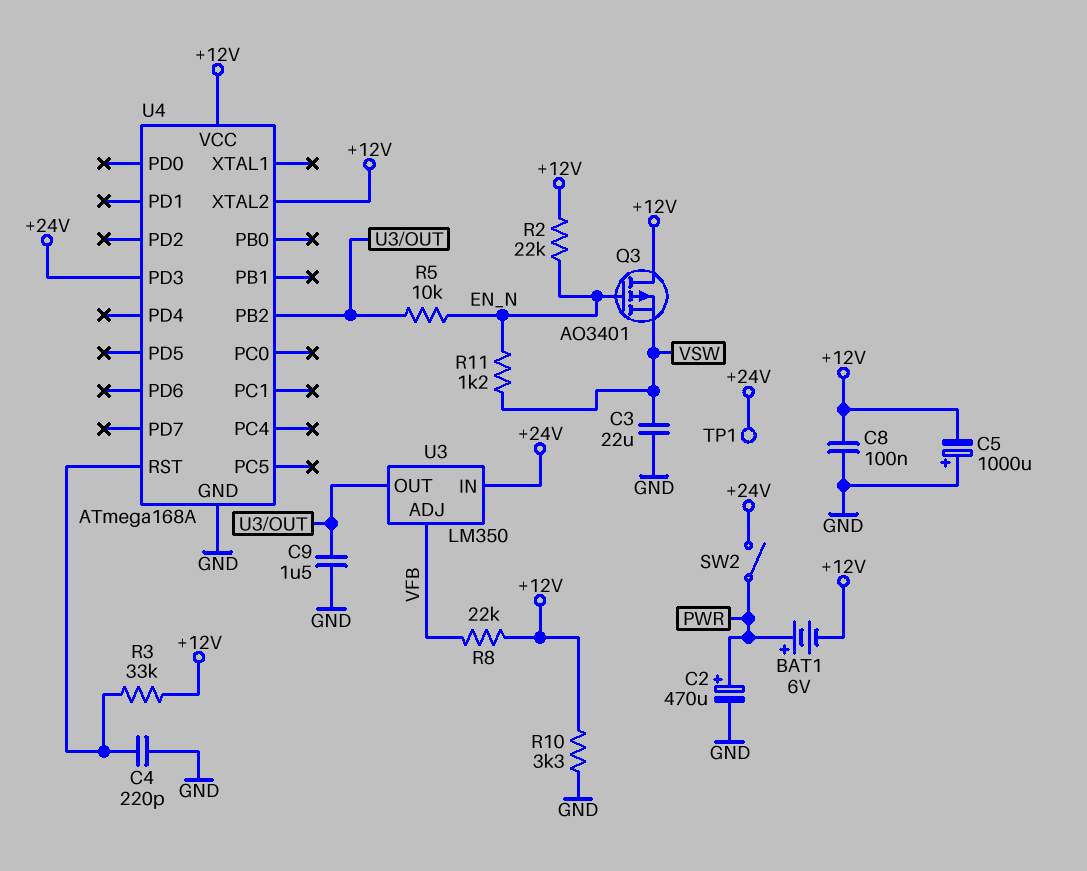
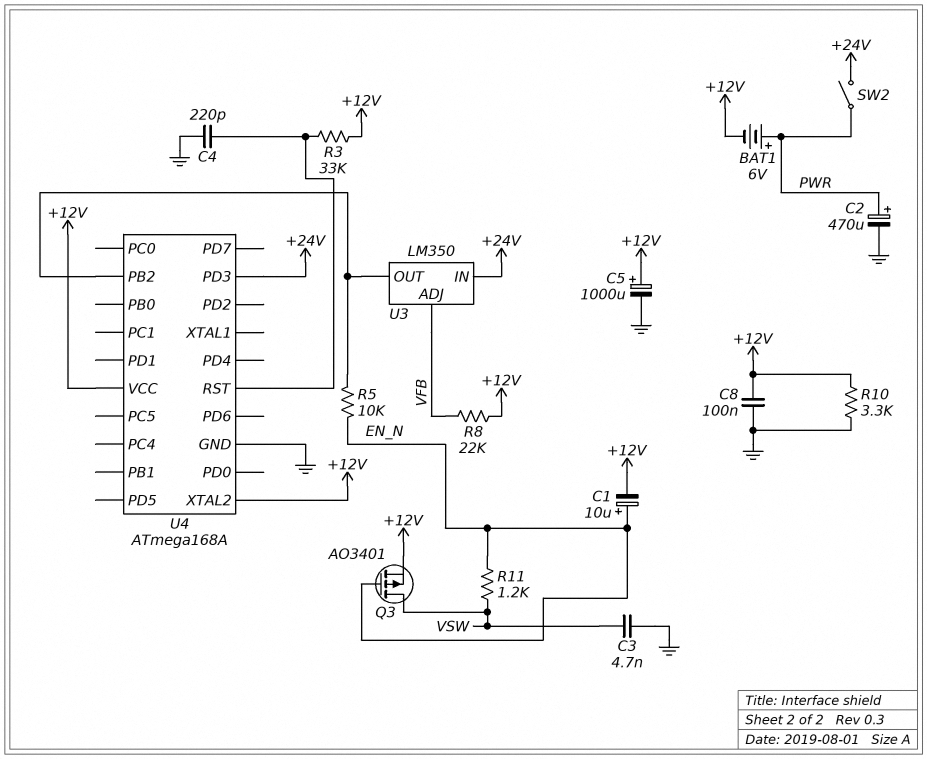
C1: none -> 10uF (plus EN_N, minus +12V)
C3: 22uF (GND, VSW) -> 4.7nF (GND, VSW)
C5: 1000uF (plus GND, minus +12V) -> 1000uF (plus +12V, minus GND)
C9: 1.5uF (GND, U3/OUT) -> none
Q3: PMOS AO3401 (G EN_N, D +12V, S VSW) -> PMOS AO3401 (G EN_N, D VSW, S +12V)
R2: 22k (+12V, EN_N) -> none
TP1: test point (+24V) -> none

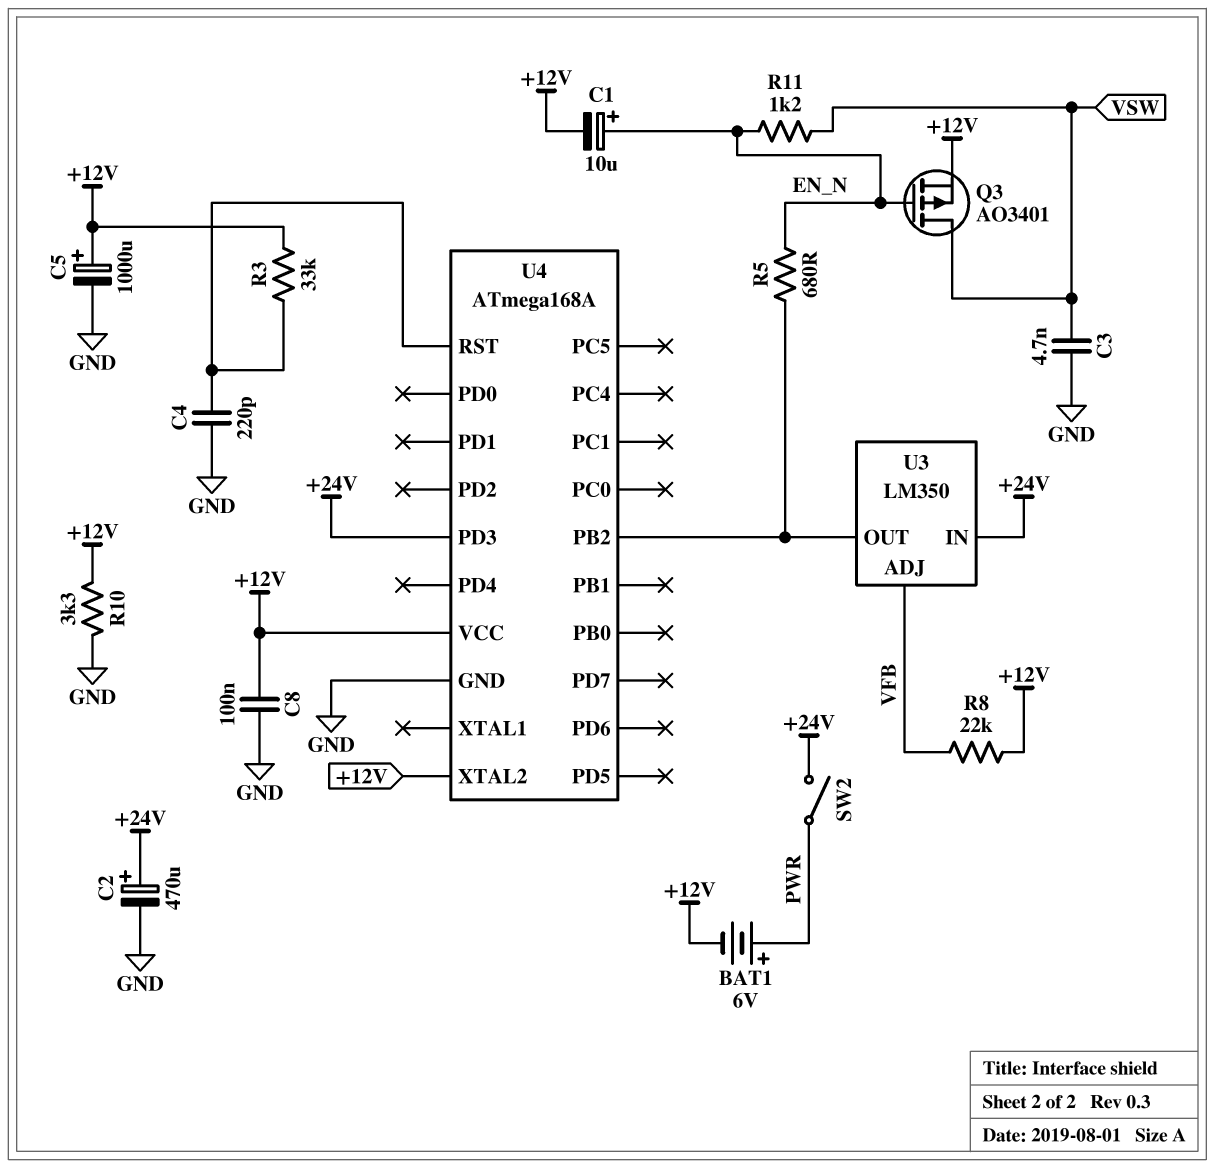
C2: 470uF (plus PWR, minus GND) -> 470uF (plus +24V, minus GND)
R5: 10k (EN_N, U3/OUT) -> 680 (EN_N, U3/OUT)

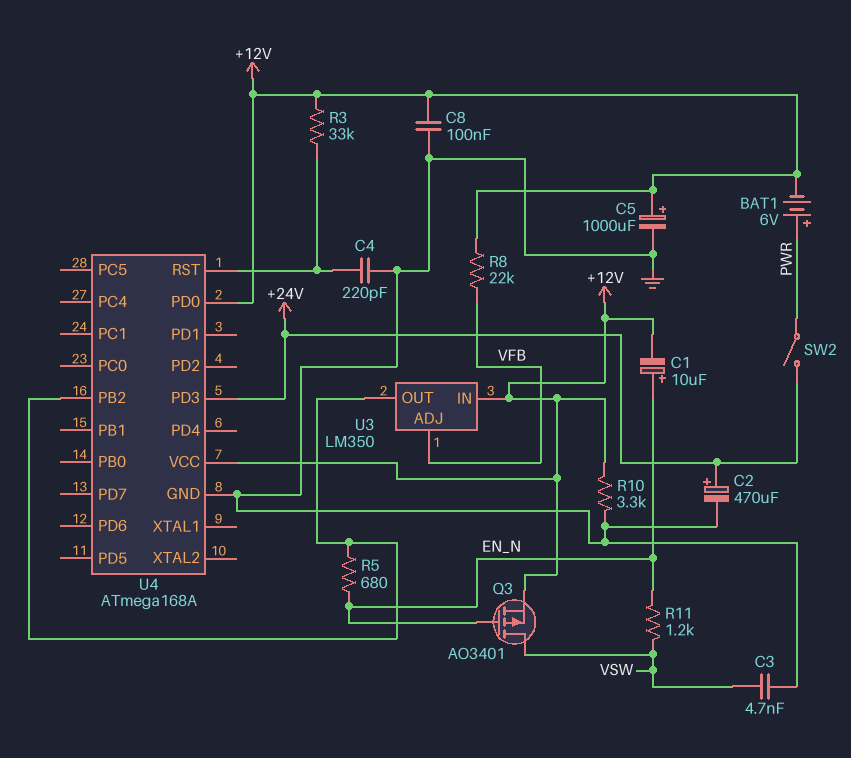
U3 pin IN: +24V -> +12V
U4 pin PD0: none -> +12V
U4 pin XTAL2: +12V -> none

